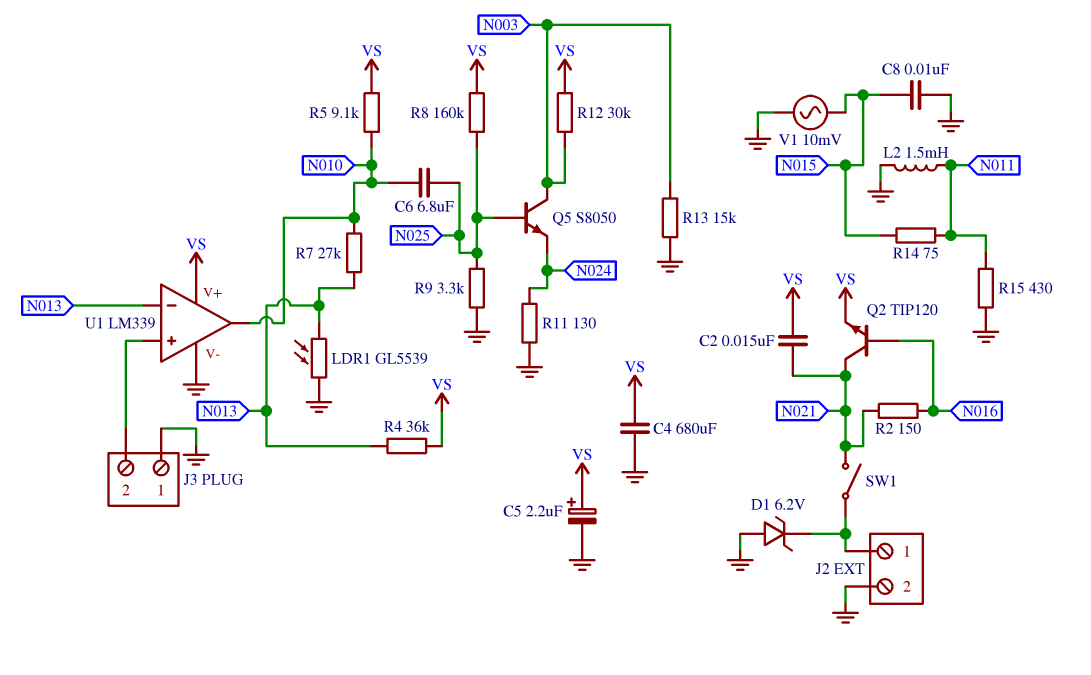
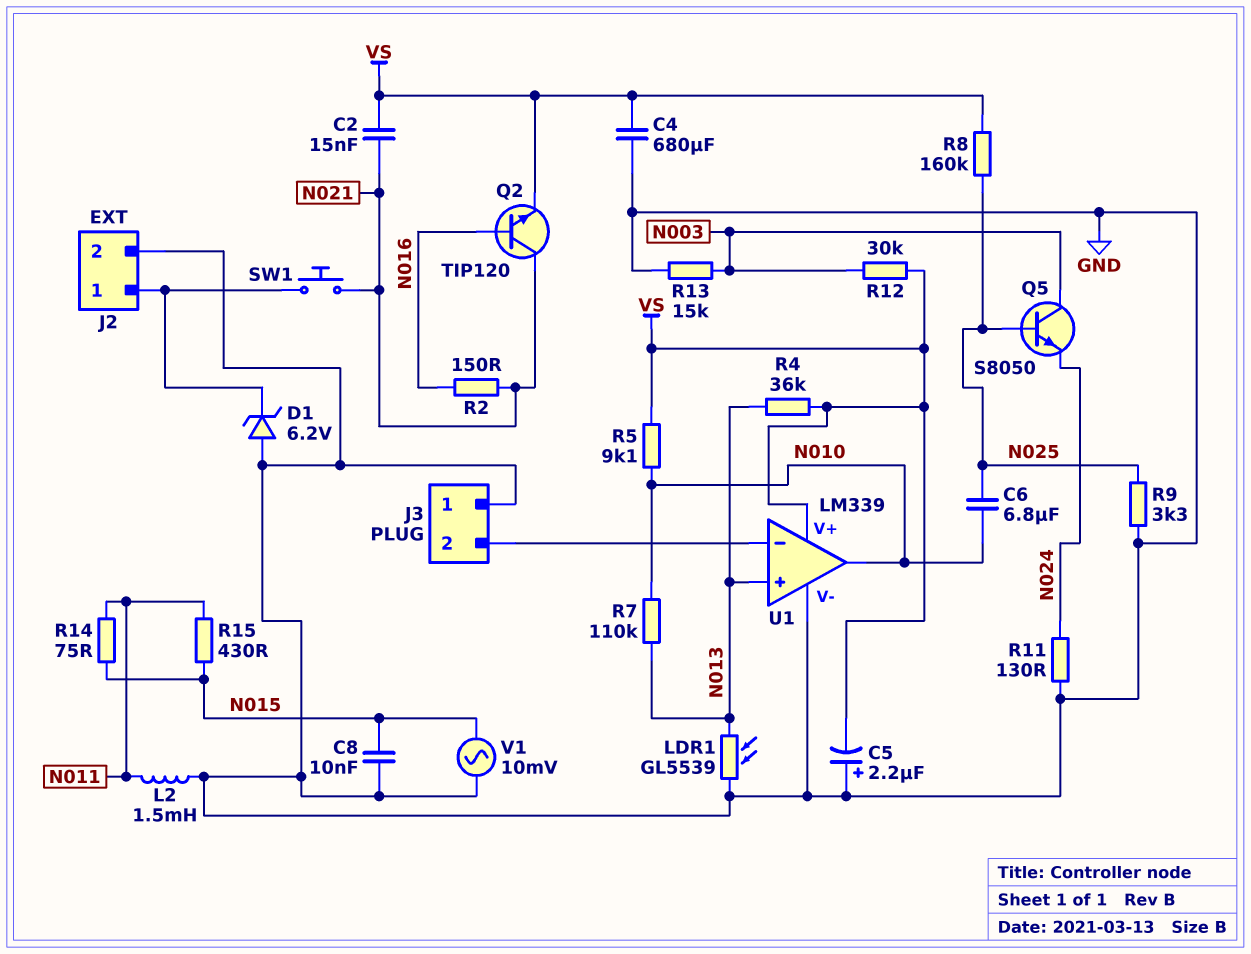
C5: 2.2uF (plus VS, minus GND) -> 2.2uF (plus GND, minus VS)
R7: 27k (N010, N013) -> 110k (N010, N013)
R15: 430 (GND, N011) -> 430 (N011, N015)
SW1: switch (J2/1, N021) -> button (J2/1, N021)
U1 pin in+: J3/2 -> N013
U1 pin in-: N013 -> J3/2

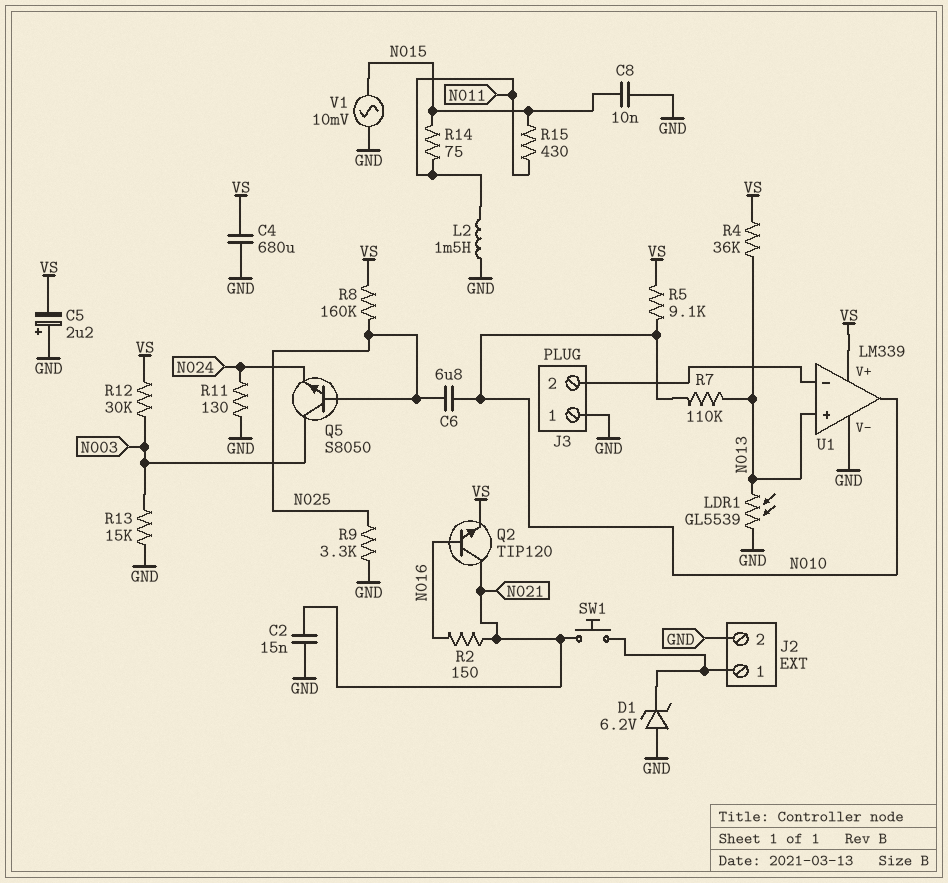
C2: 15nF (N021, VS) -> 15nF (GND, N021)

